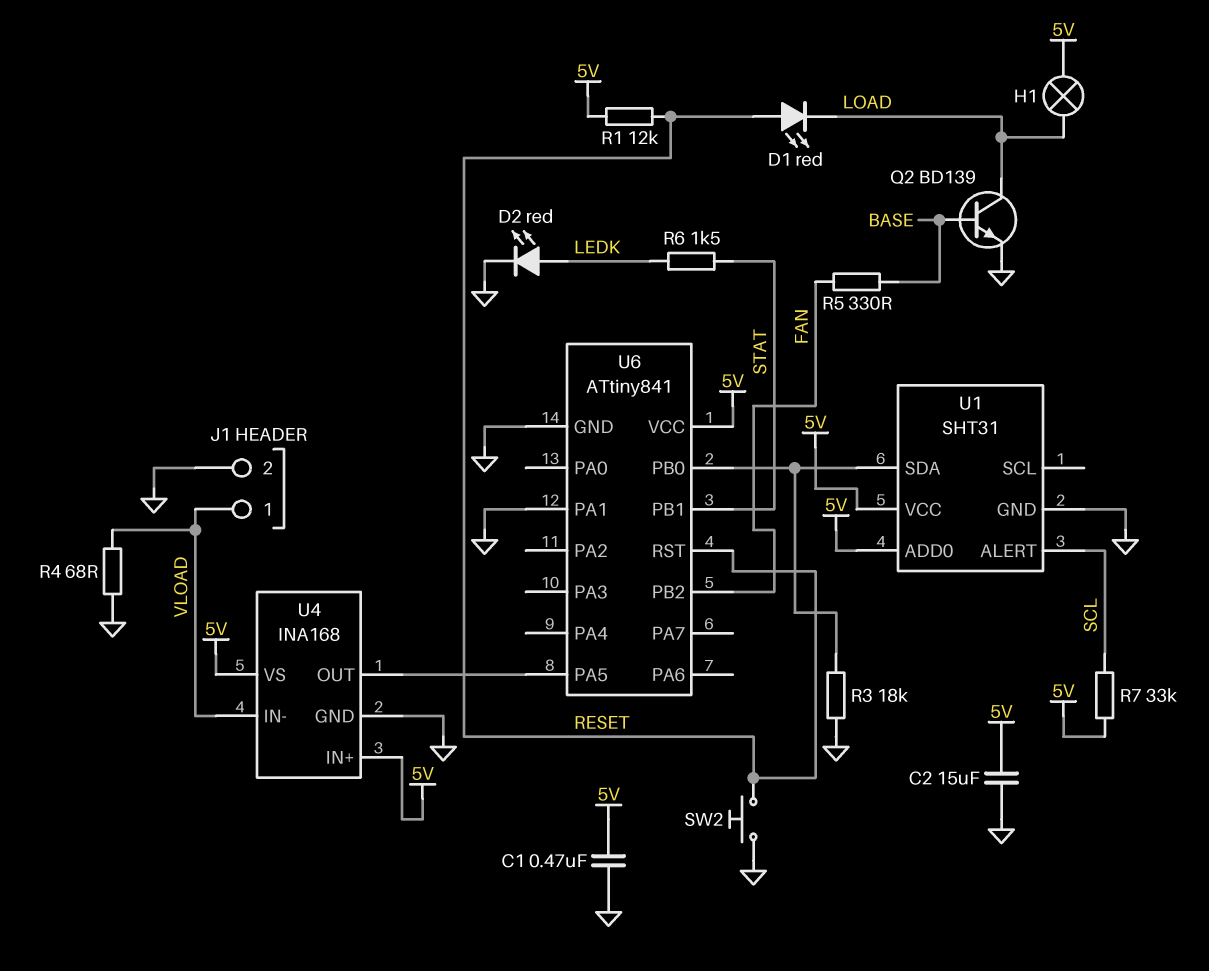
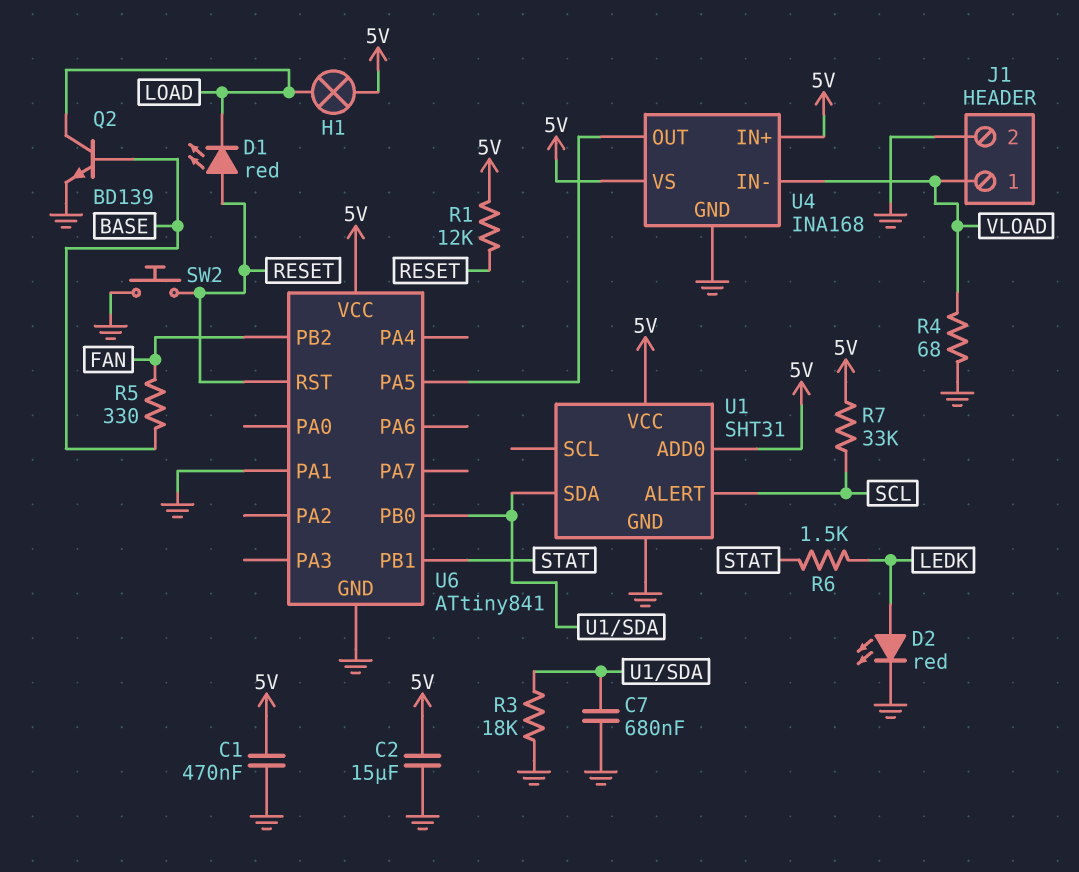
C7: none -> 680nF (GND, U1/SDA)

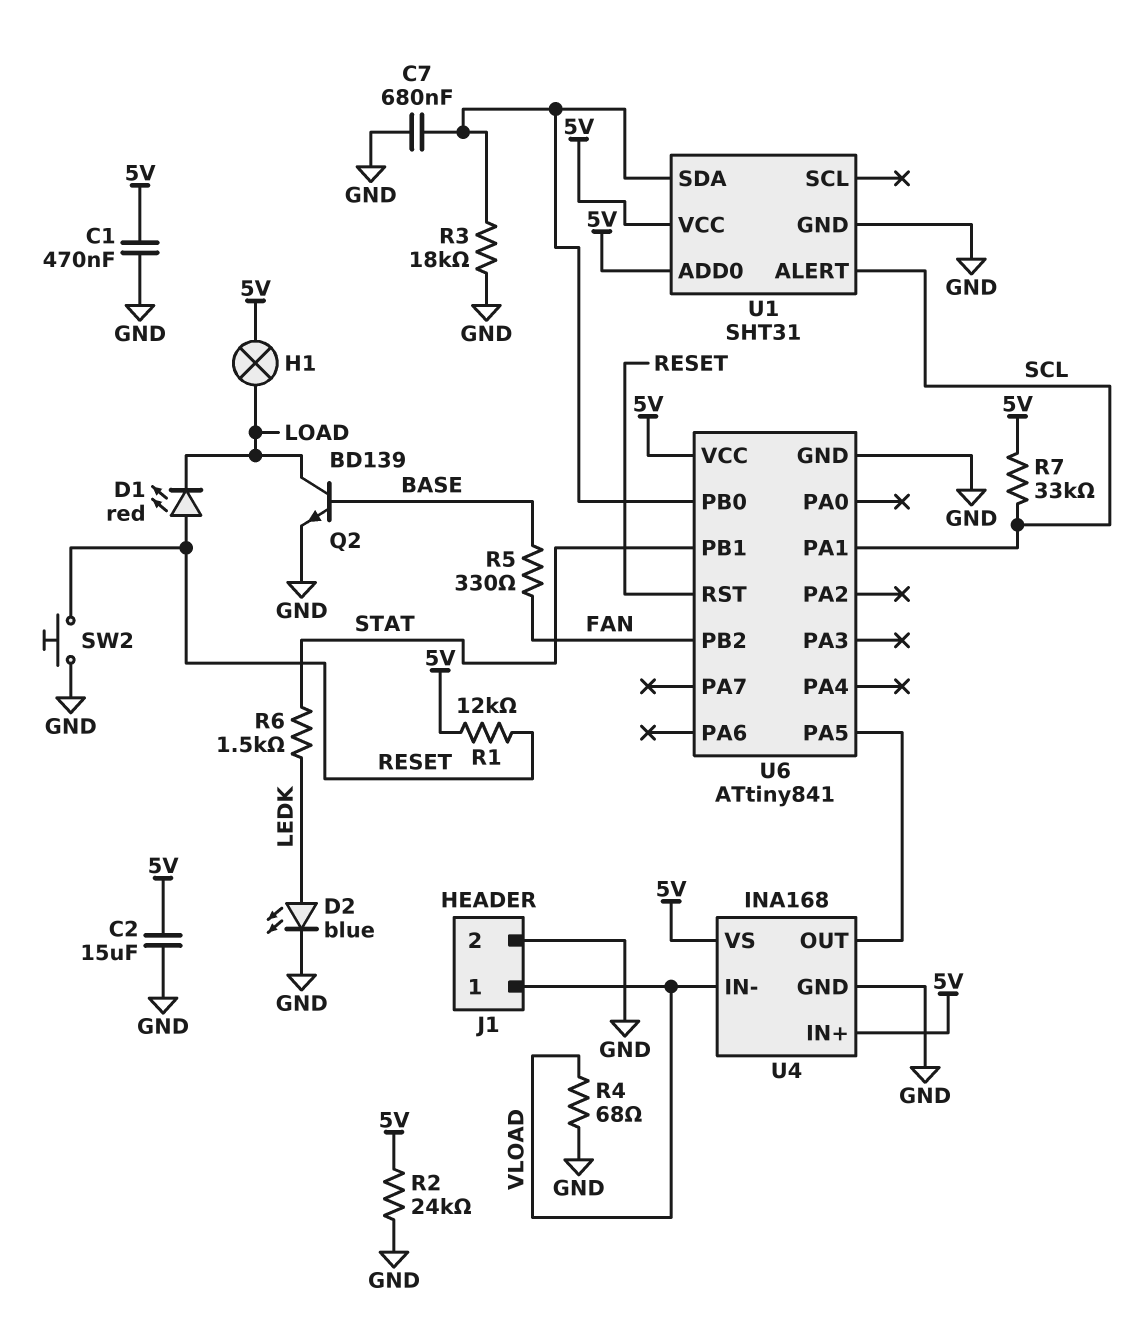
D2: LED red (A LEDK, K GND) -> LED blue (A LEDK, K GND)
R2: none -> 24k (5V, GND)
U6 pin PA1: GND -> SCL

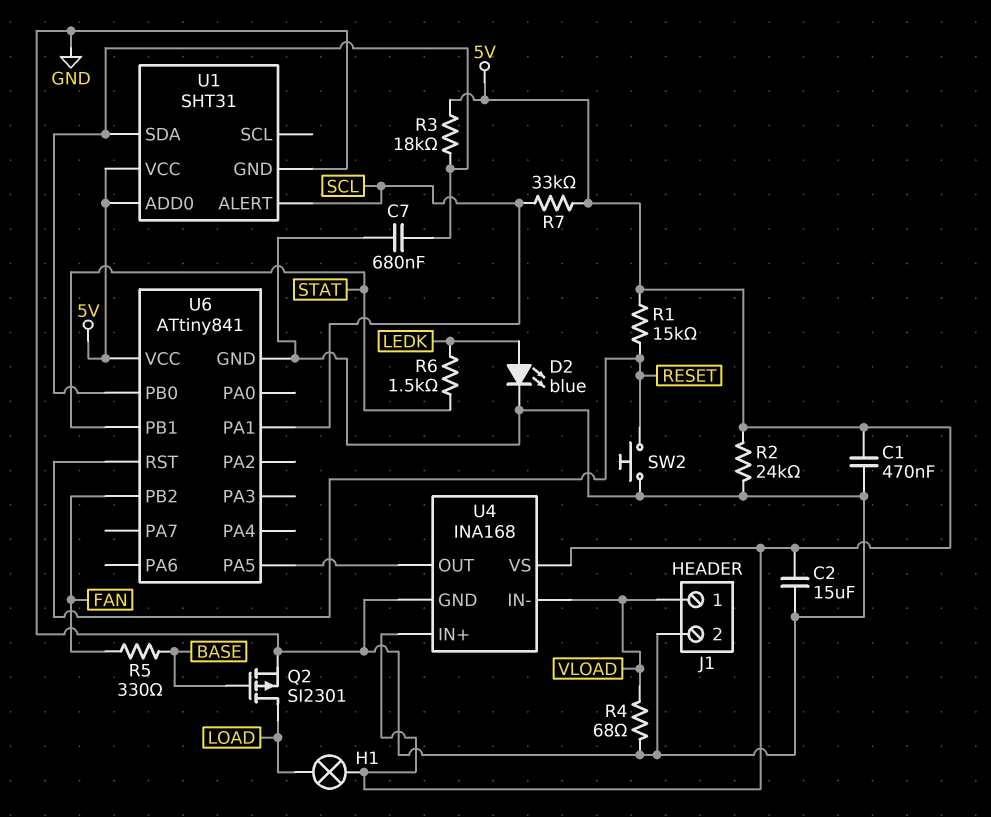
D1: LED red (A RESET, K LOAD) -> none
Q2: NPN BD139 (B BASE, C LOAD, E GND) -> PMOS SI2301 (G BASE, D LOAD, S GND)
R1: 12k (5V, RESET) -> 15k (5V, RESET)
R3: 18k (GND, U1/SDA) -> 18k (5V, U1/SDA)

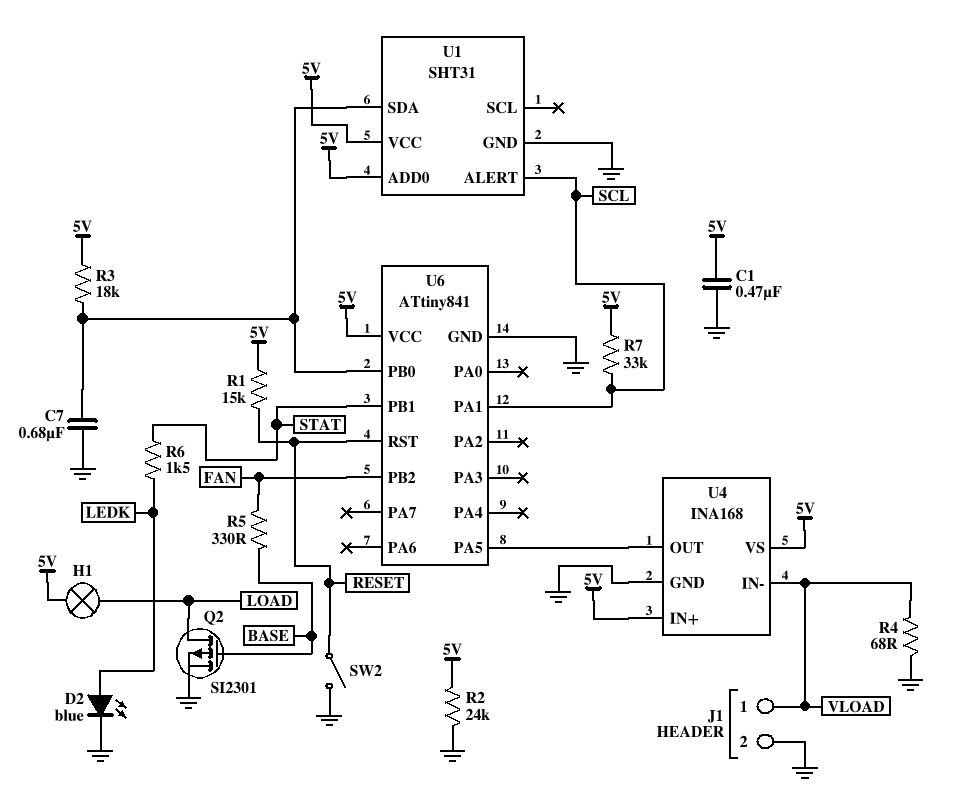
C2: 15uF (5V, GND) -> none
SW2: button (GND, RESET) -> switch (GND, RESET)

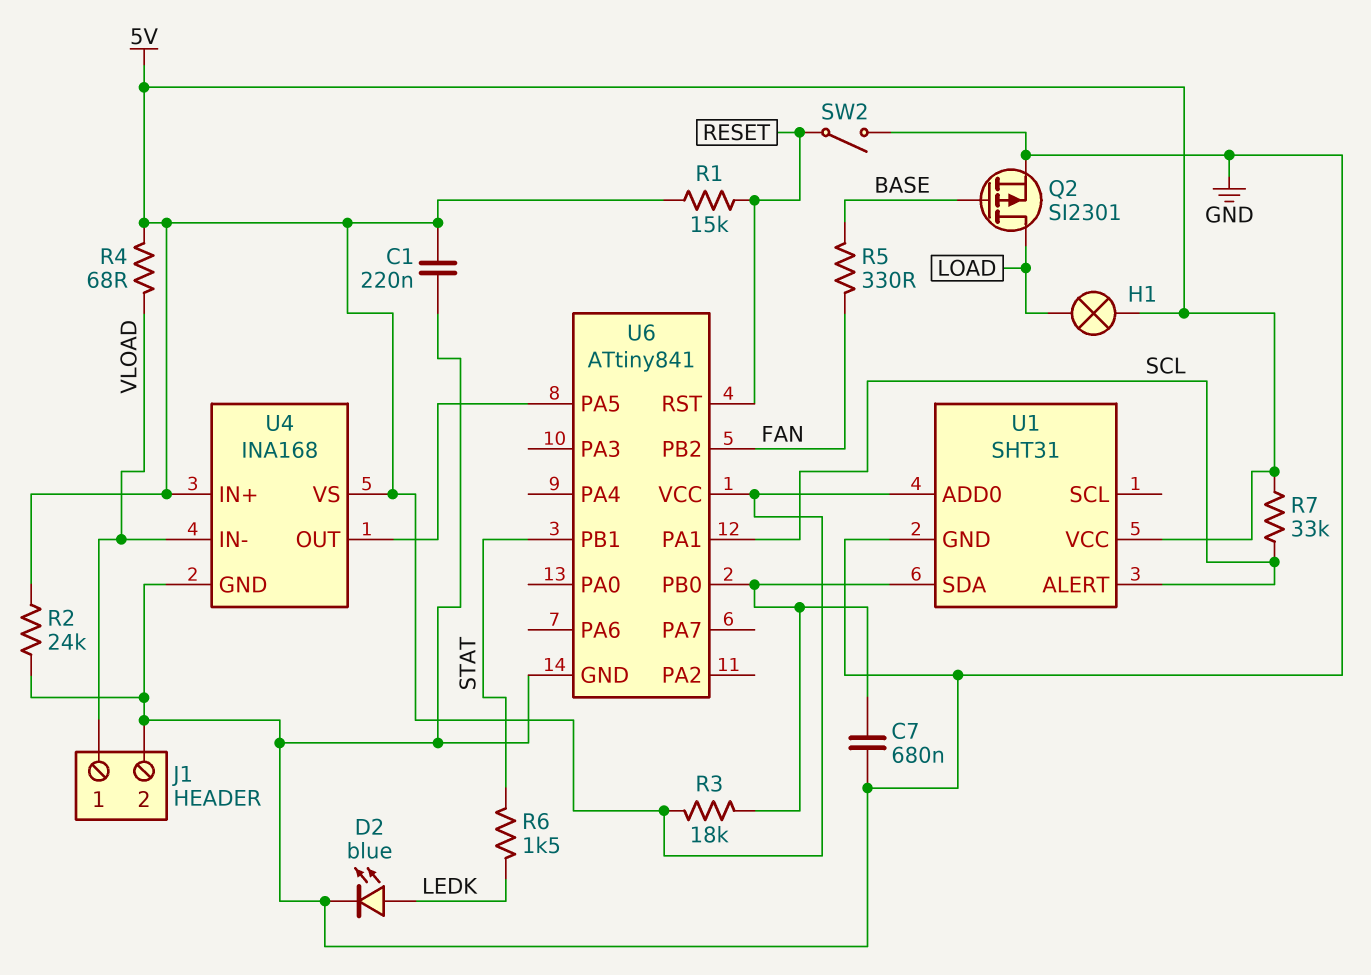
C1: 470nF (5V, GND) -> 220nF (5V, GND)
R4: 68 (GND, VLOAD) -> 68 (5V, VLOAD)

